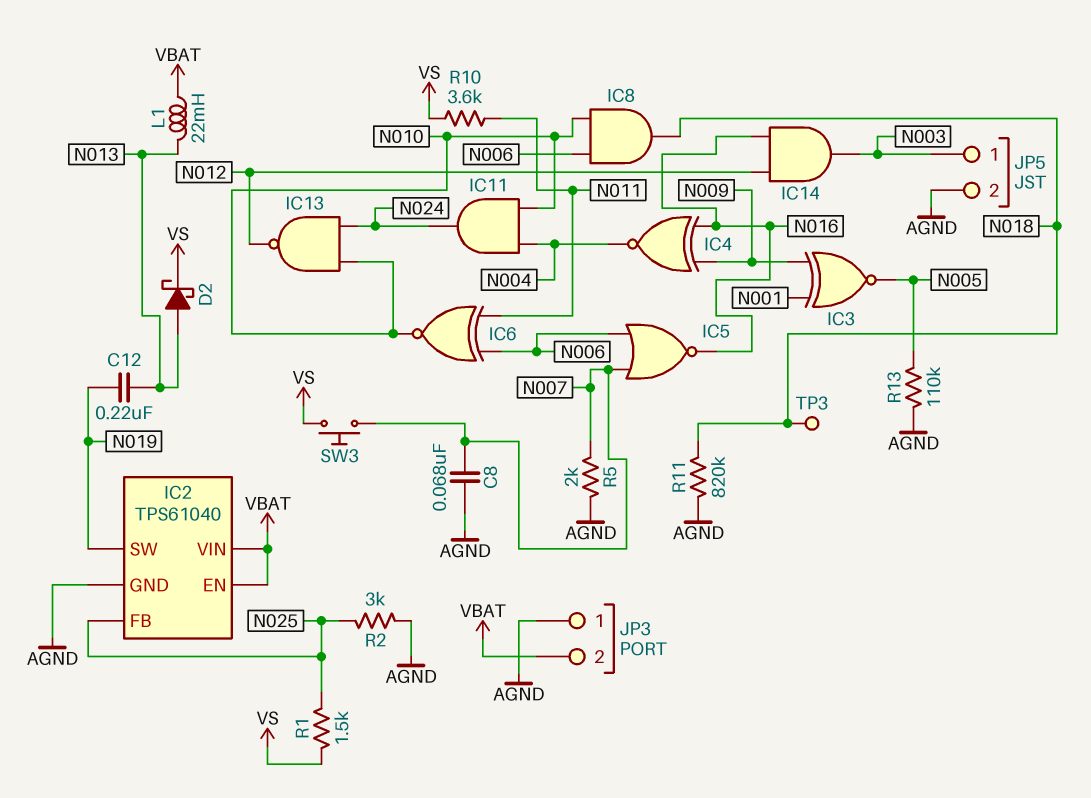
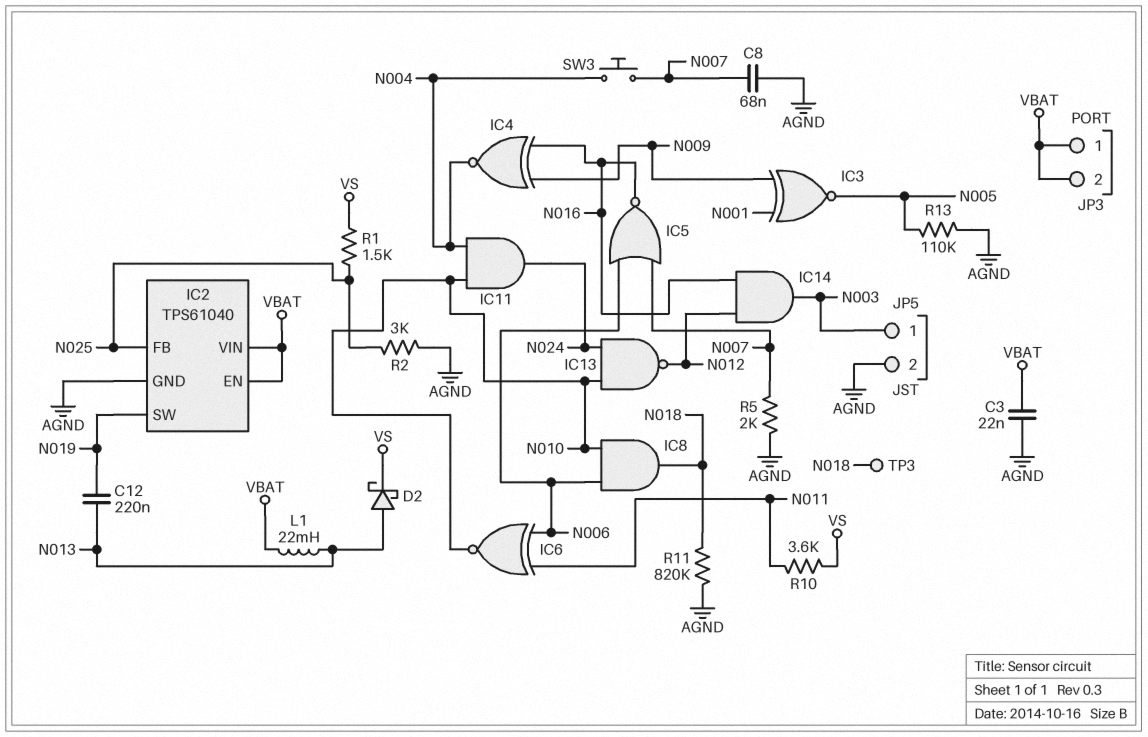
C3: none -> 22nF (AGND, VBAT)
JP3 pin 1: AGND -> VBAT
SW3: button (N007, VS) -> button (N004, N007)

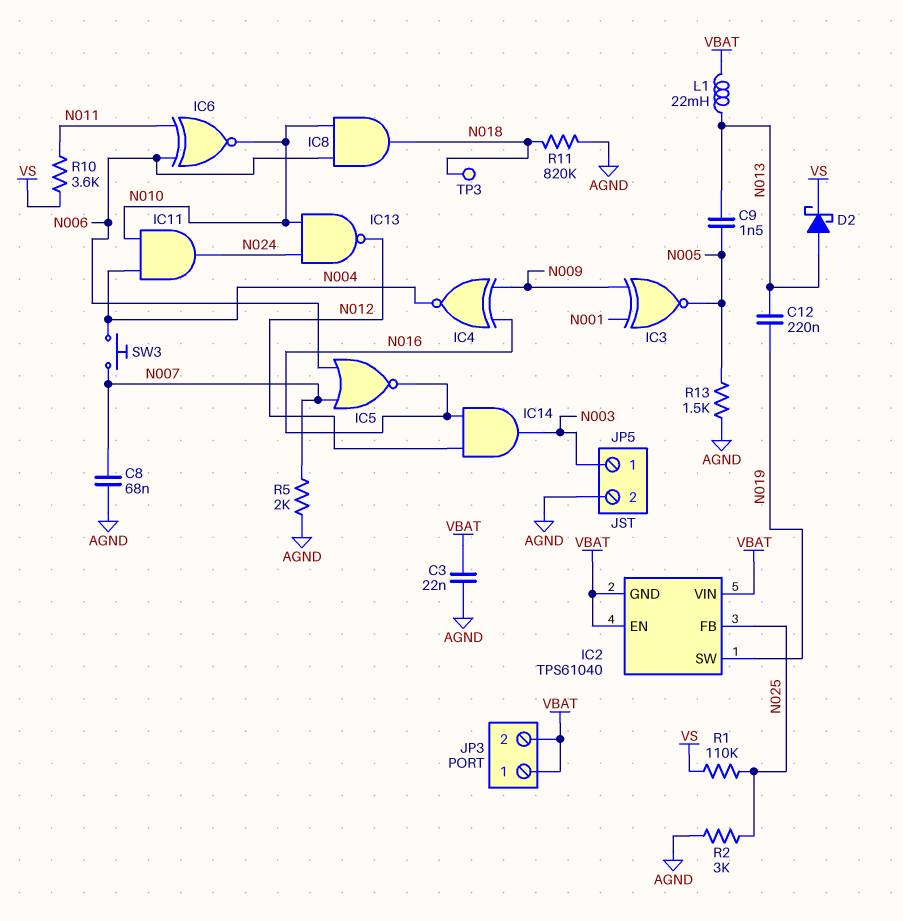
C9: none -> 1.5nF (N005, N013)
IC2 pin GND: AGND -> VBAT
R1: 1.5k (N025, VS) -> 110k (N025, VS)
R13: 110k (AGND, N005) -> 1.5k (AGND, N005)

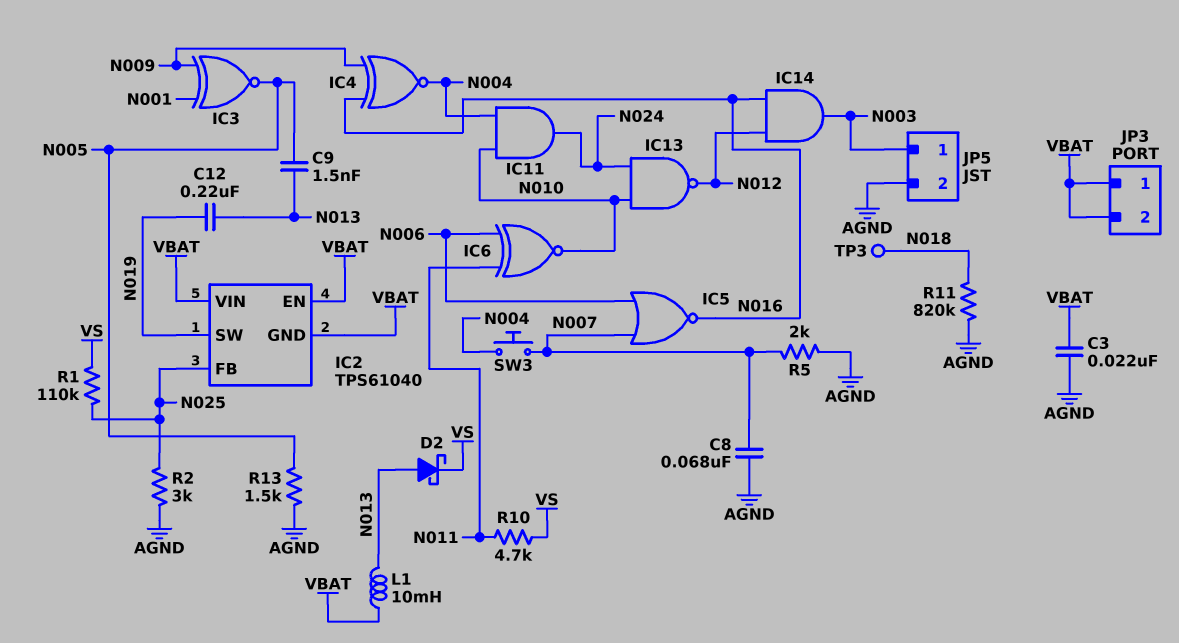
IC8: AND (in N006, in N010, out N018) -> none
L1: 22mH (N013, VBAT) -> 10mH (N013, VBAT)
R10: 3.6k (N011, VS) -> 4.7k (N011, VS)

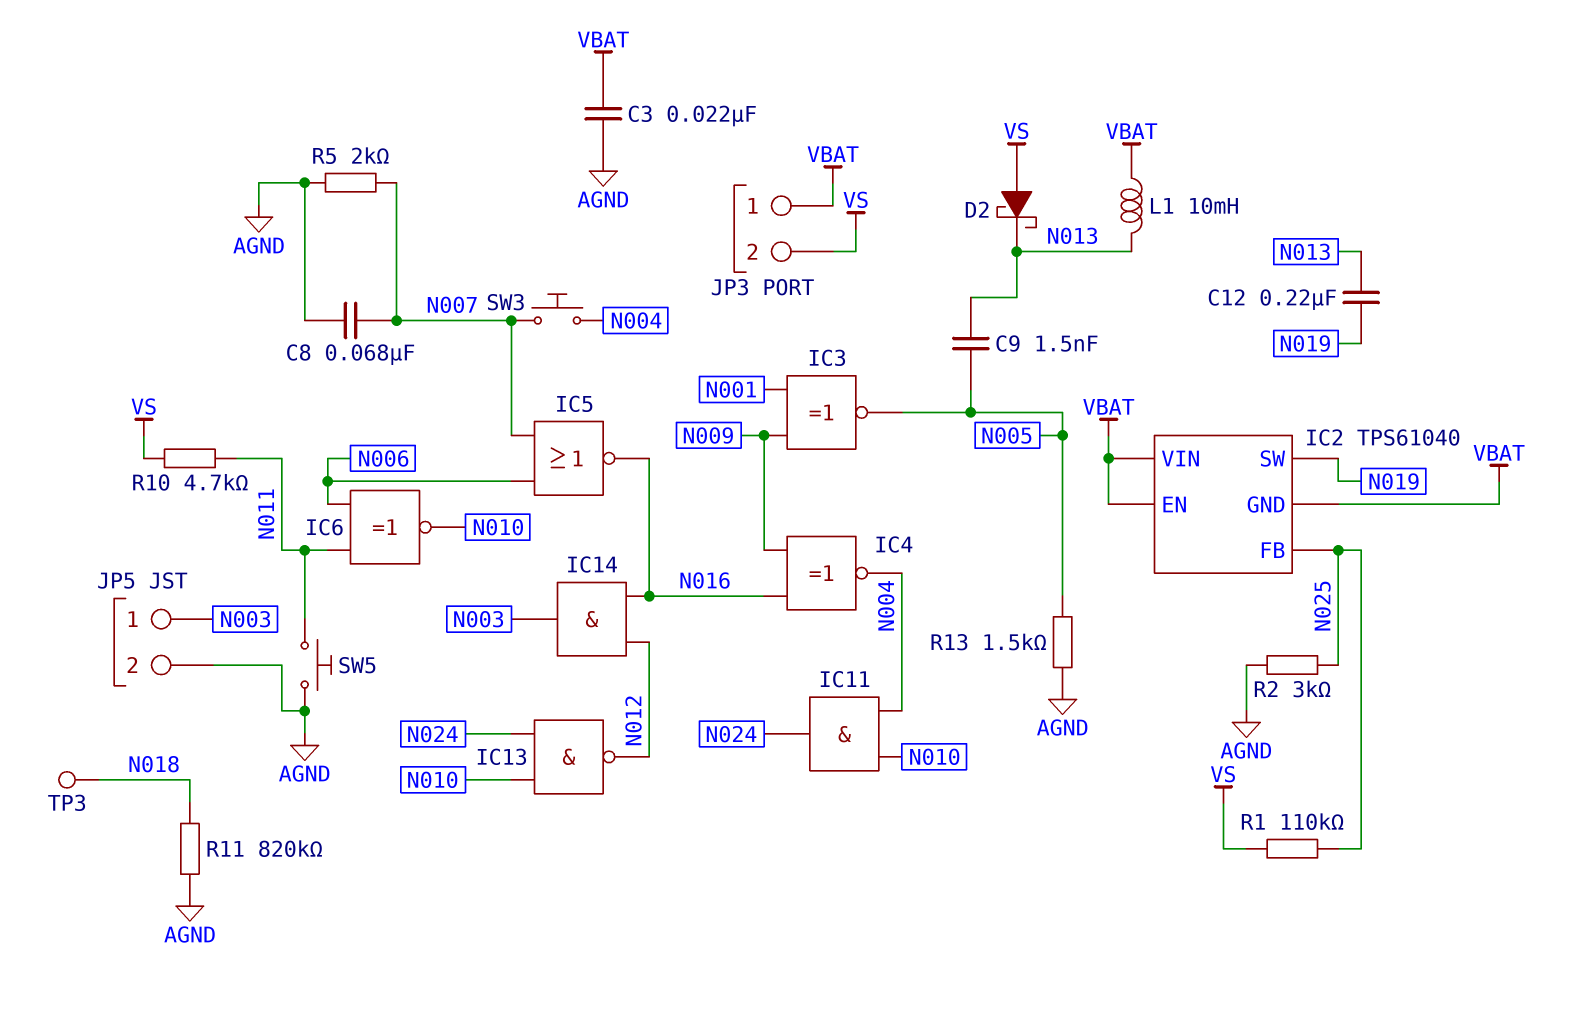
D2: schottky (A N013, K VS) -> schottky (A VS, K N013)
JP3 pin 2: VBAT -> VS
SW5: none -> button (AGND, N011)

